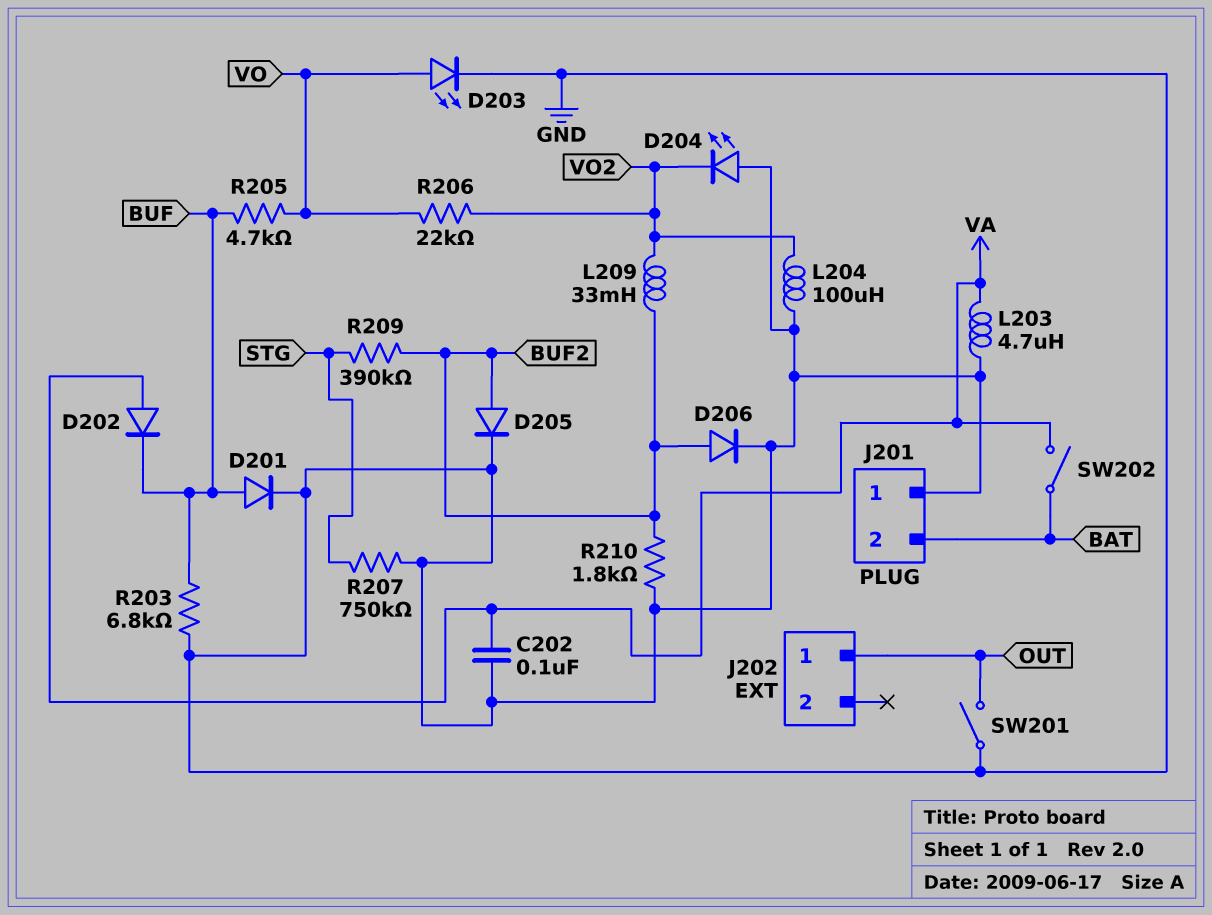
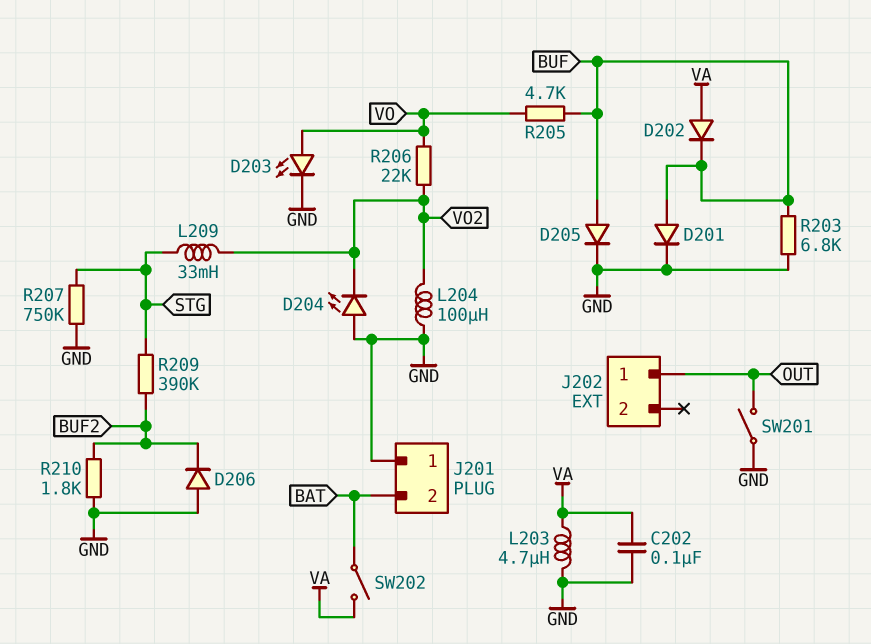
D205: diode (A BUF2, K GND) -> diode (A BUF, K GND)
D206: diode (A BUF2, K GND) -> diode (A GND, K BUF2)
L209: 33mH (BUF2, VO2) -> 33mH (STG, VO2)

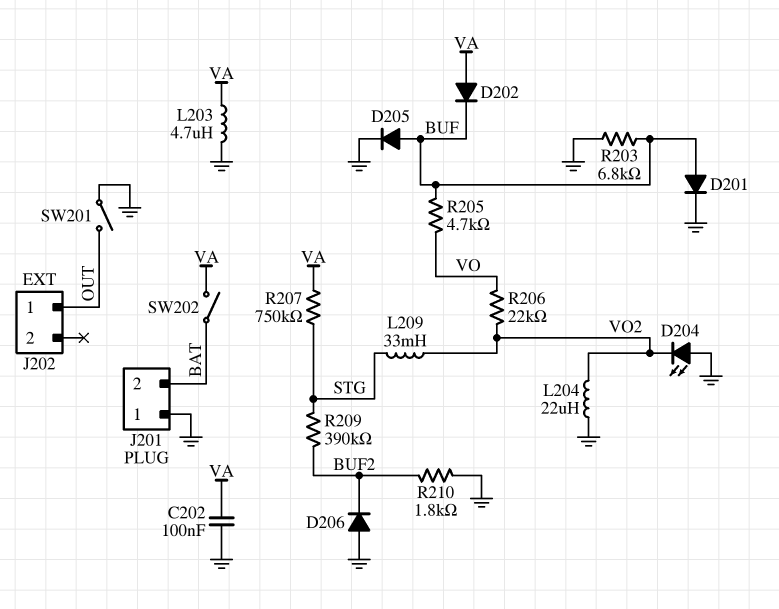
D203: LED (A VO, K GND) -> none
L204: 100uH (GND, VO2) -> 22uH (GND, VO2)
R207: 750k (GND, STG) -> 750k (STG, VA)

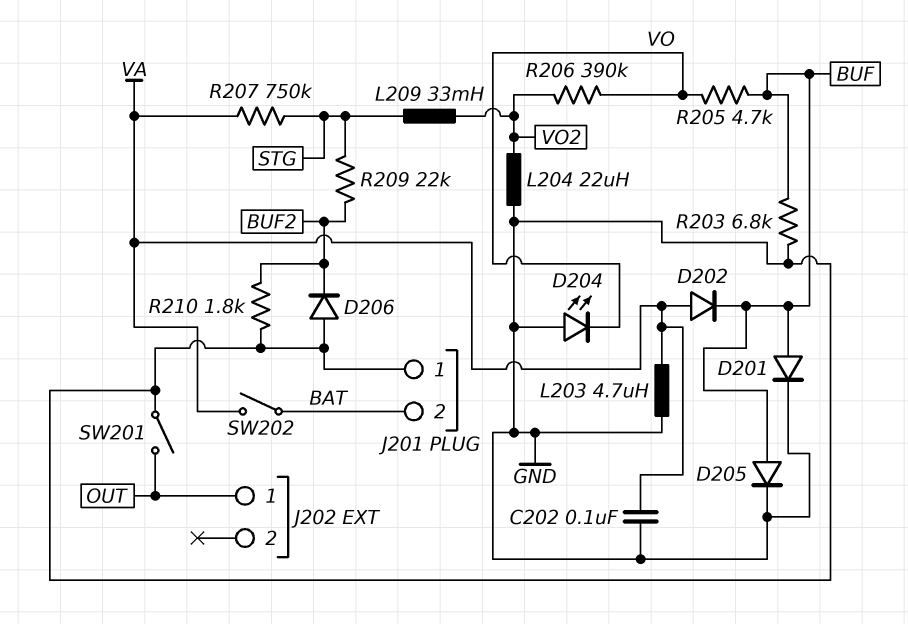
D204: LED (A GND, K VO2) -> LED (A GND, K VO)
R206: 22k (VO, VO2) -> 390k (VO, VO2)
R209: 390k (BUF2, STG) -> 22k (BUF2, STG)

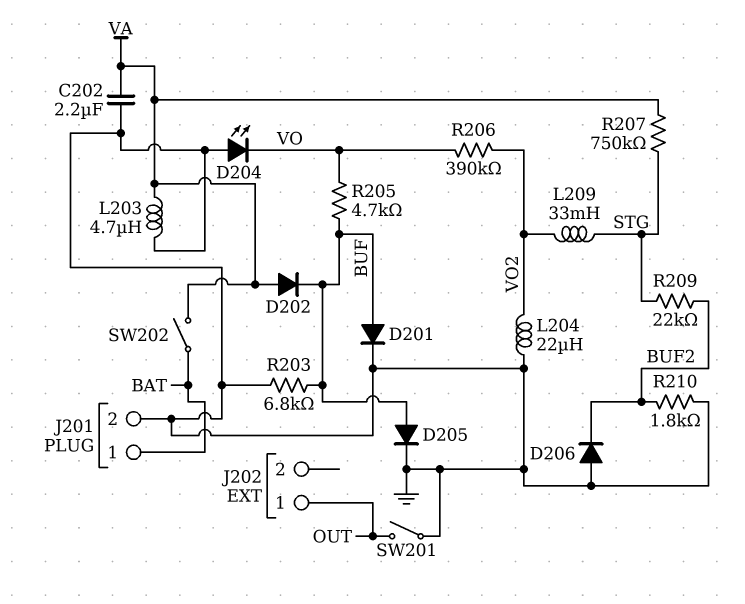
C202: 100nF (GND, VA) -> 2.2uF (GND, VA)
J201 pin 1: GND -> BAT
J201 pin 2: BAT -> GND

